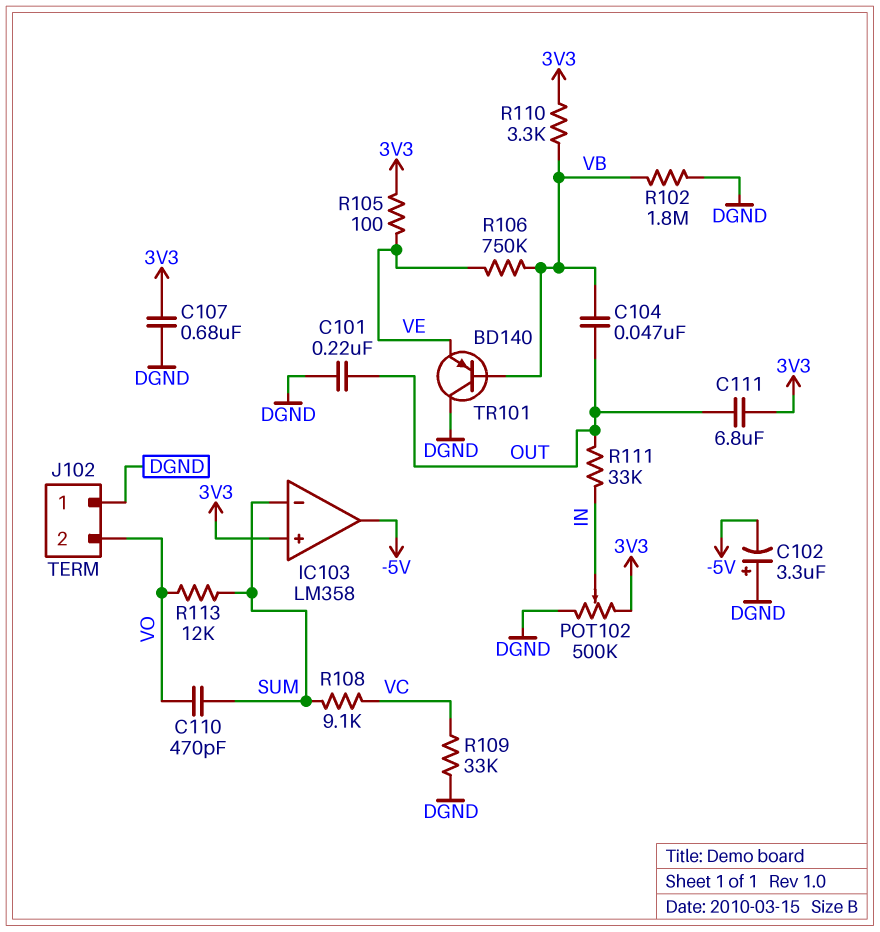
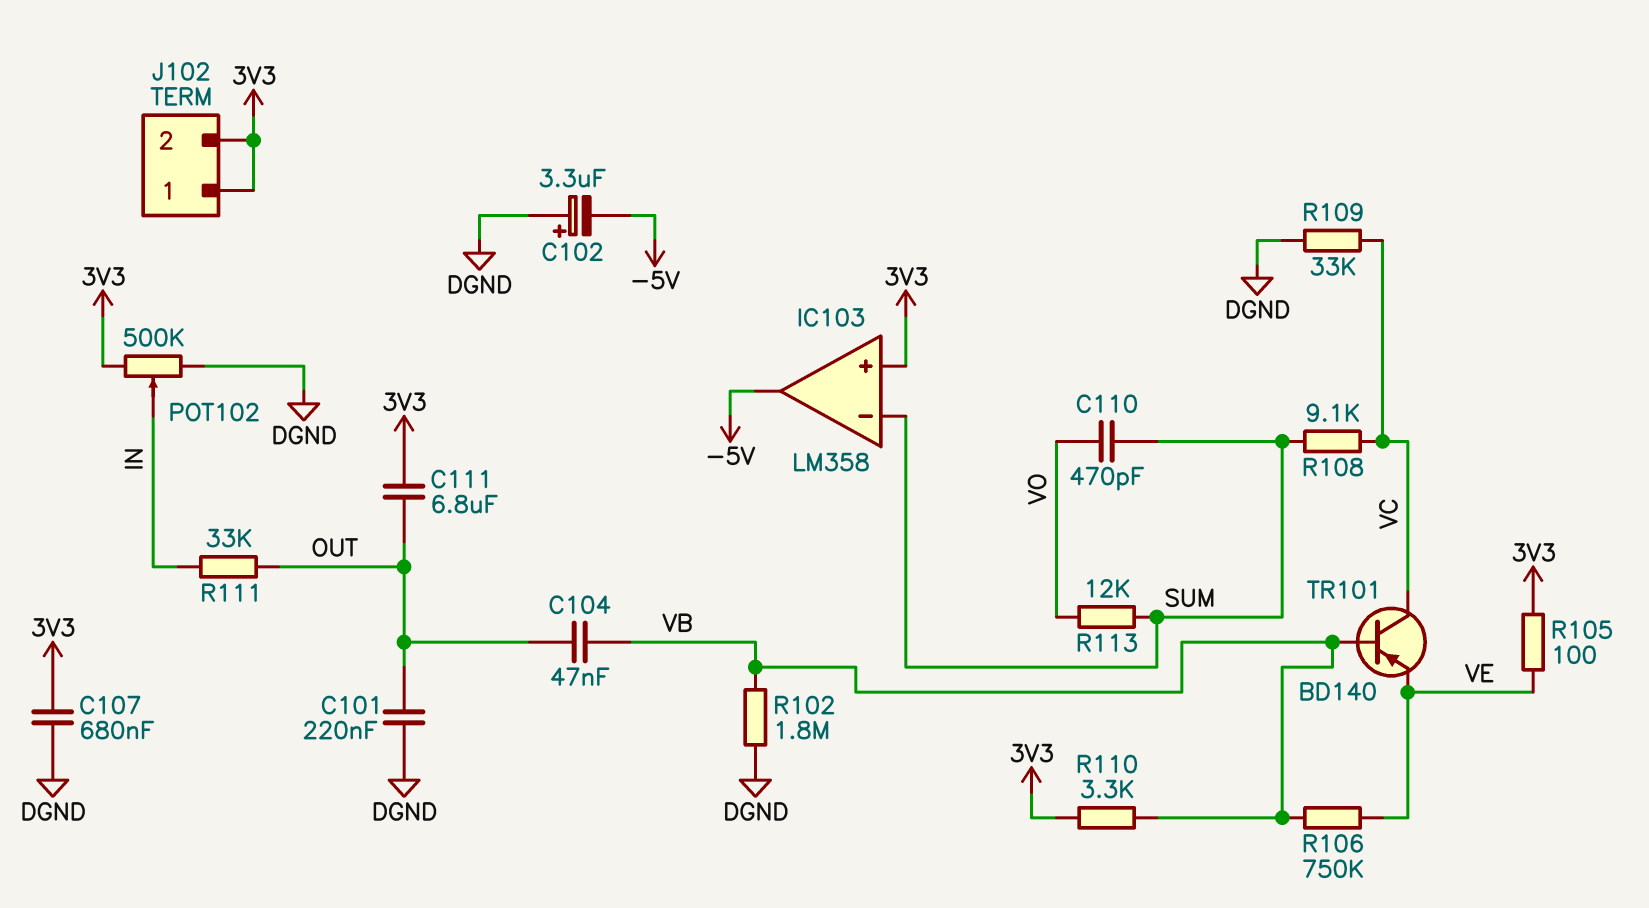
J102 pin 1: DGND -> 3V3
J102 pin 2: VO -> 3V3
TR101: PNP BD140 (B VB, C DGND, E VE) -> PNP BD140 (B VB, C VC, E VE)

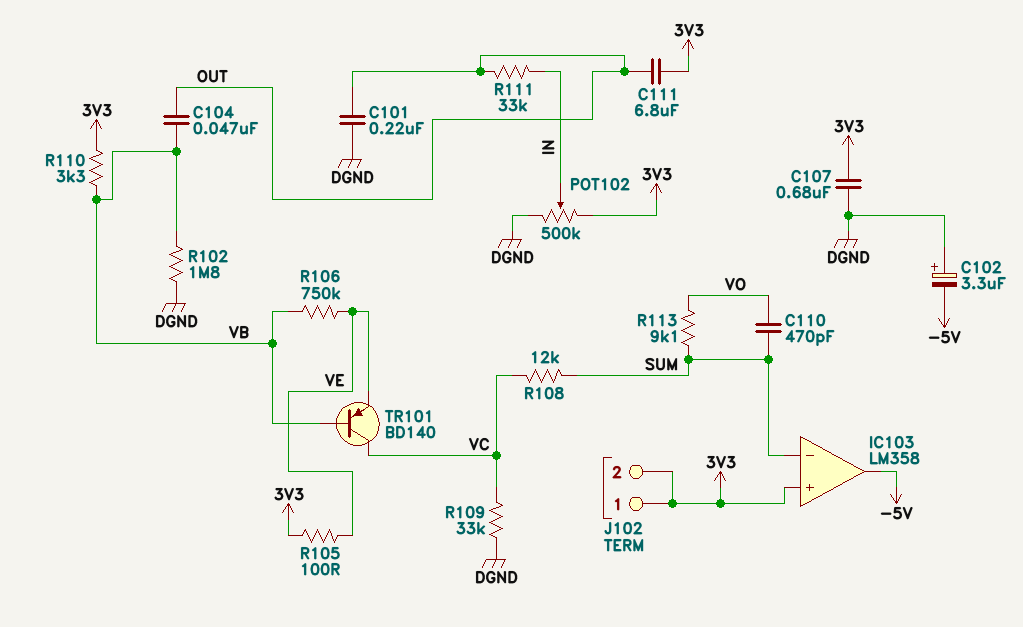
R108: 9.1k (SUM, VC) -> 12k (SUM, VC)
R113: 12k (SUM, VO) -> 9.1k (SUM, VO)

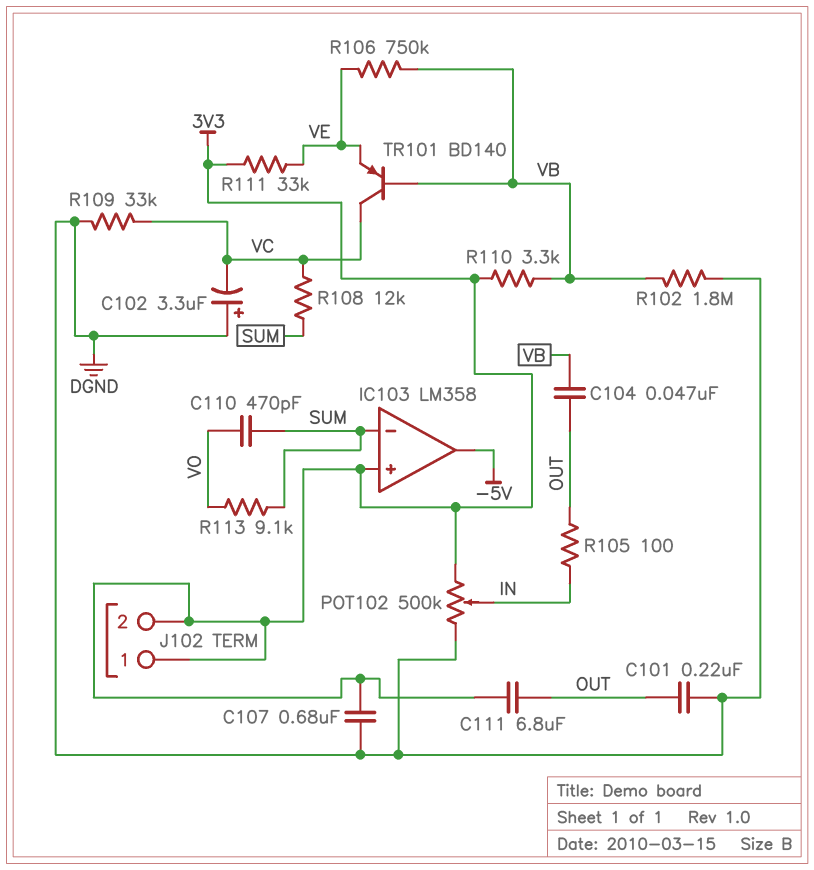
C102: 3.3uF (plus DGND, minus -5V) -> 3.3uF (plus DGND, minus VC)
R105: 100 (3V3, VE) -> 100 (IN, OUT)
R111: 33k (IN, OUT) -> 33k (3V3, VE)

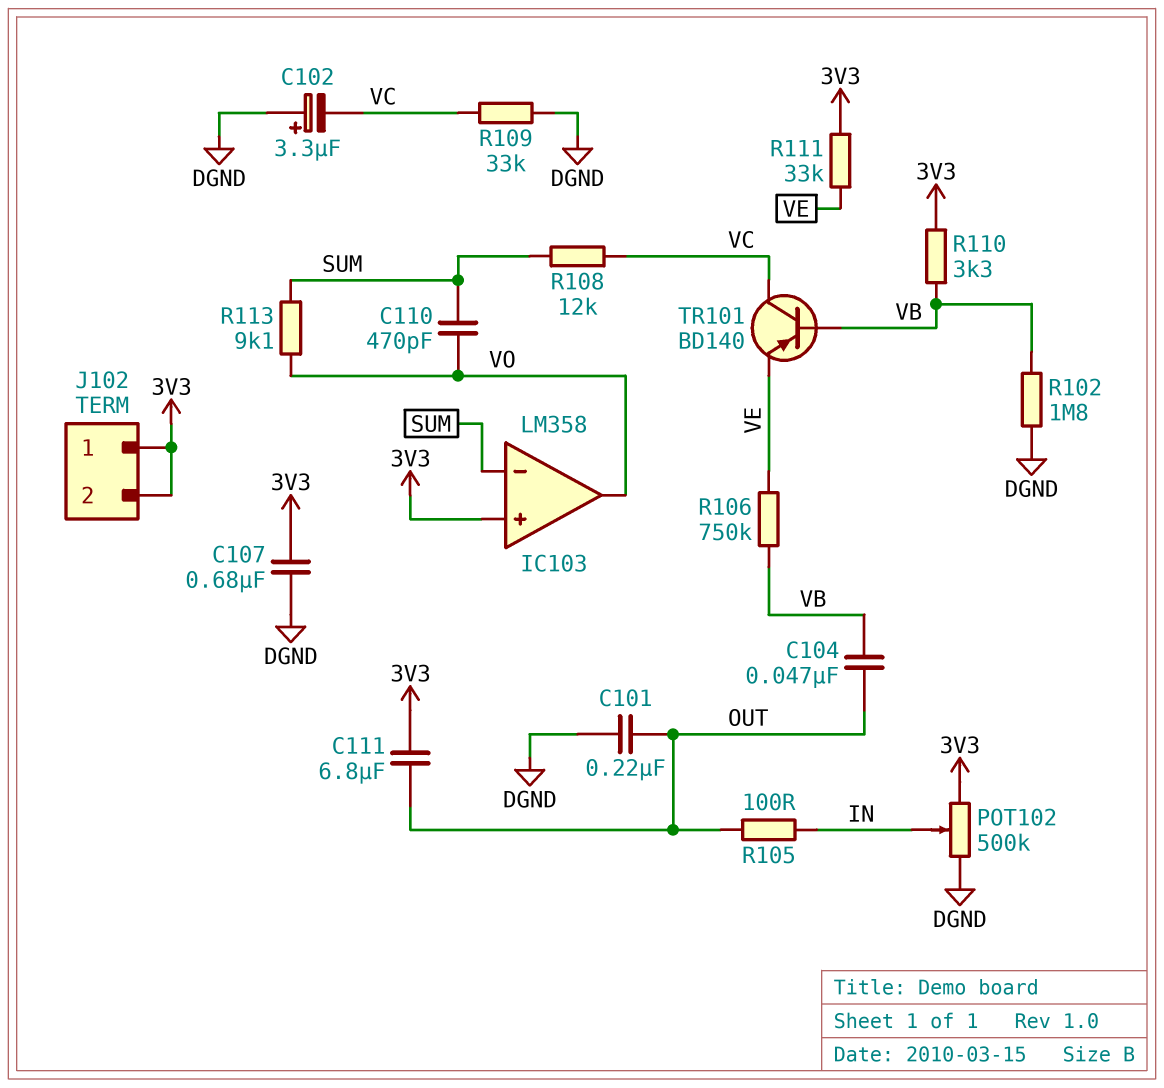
IC103 pin out: -5V -> VO

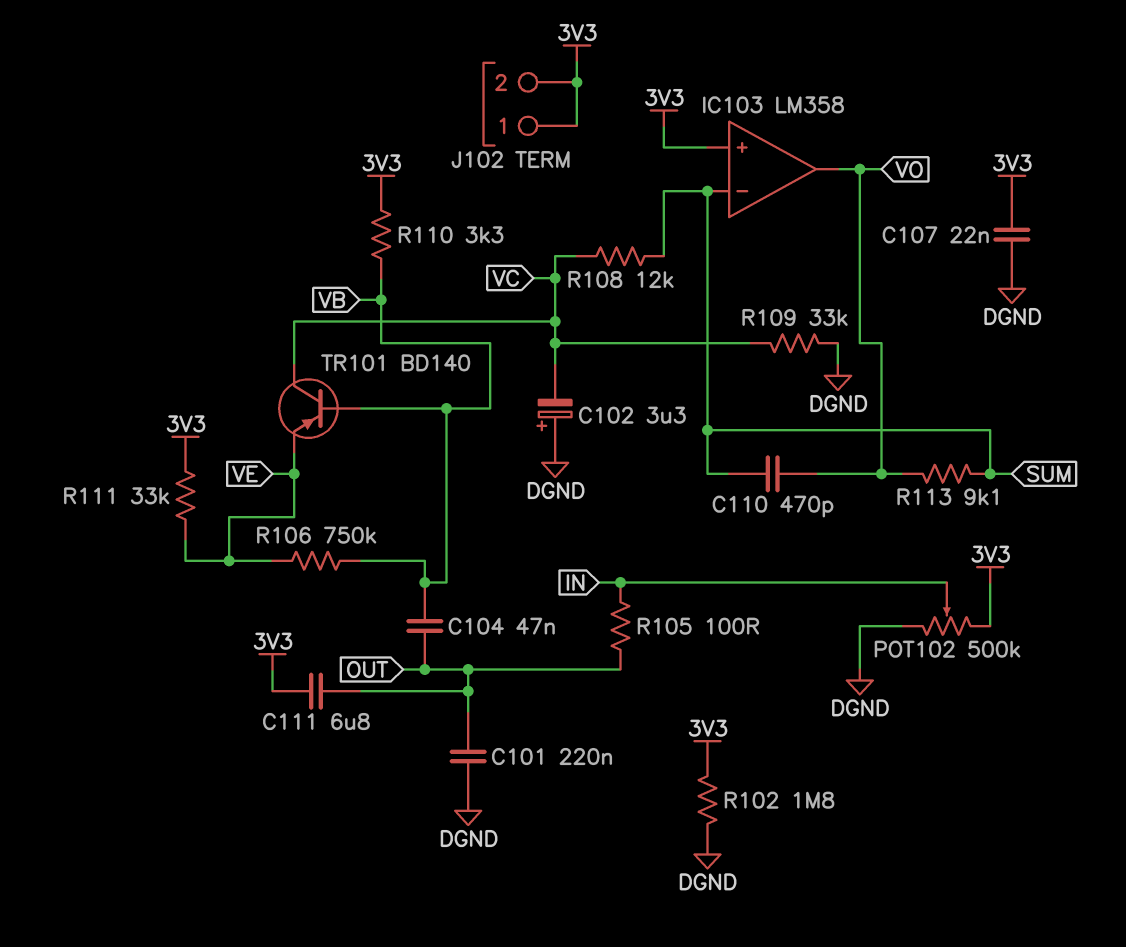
C107: 680nF (3V3, DGND) -> 22nF (3V3, DGND)
R102: 1.8M (DGND, VB) -> 1.8M (3V3, DGND)

